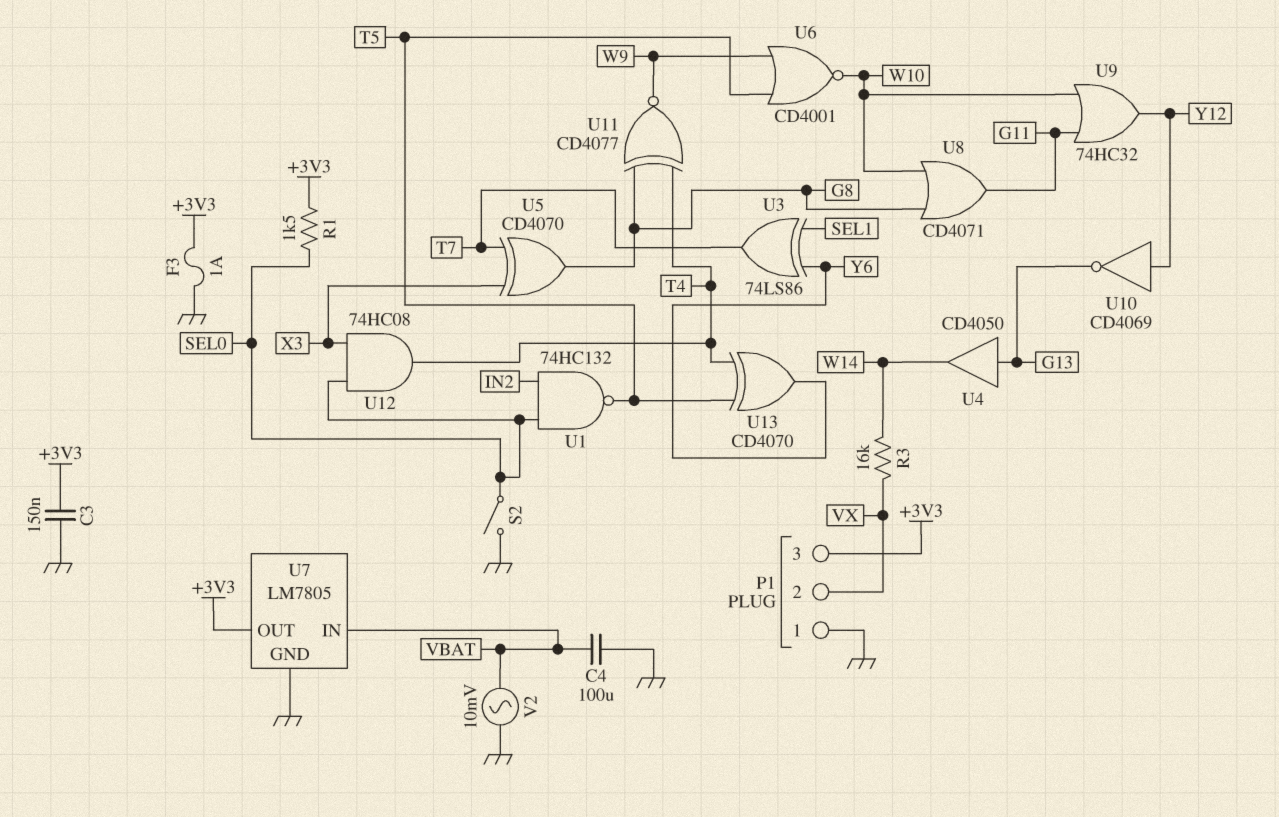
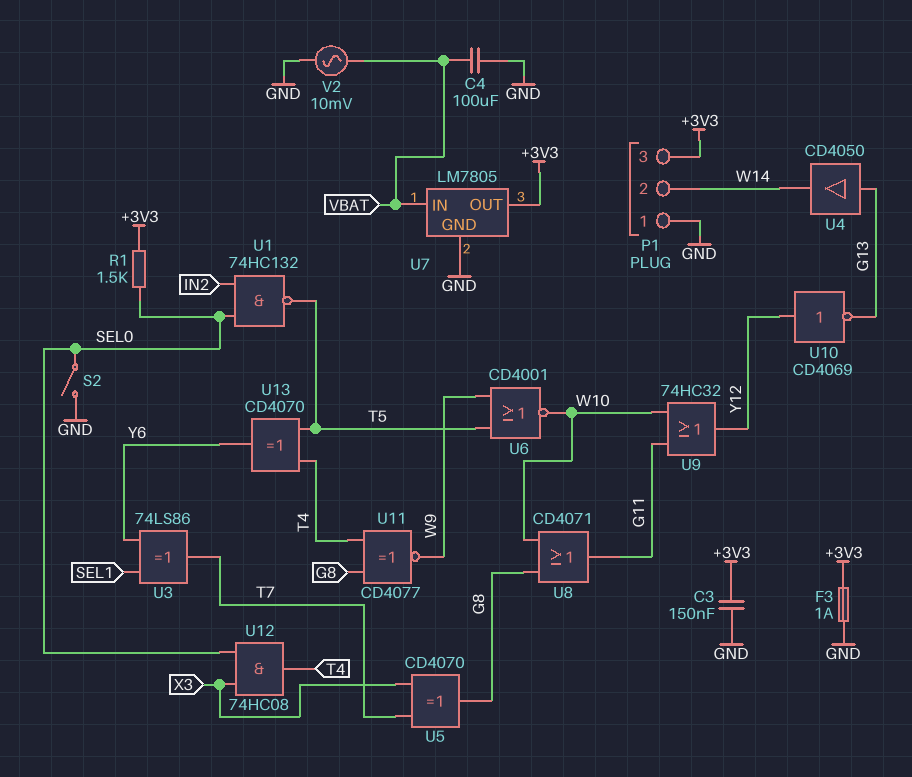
P1 pin 2: VX -> W14
R3: 16k (VX, W14) -> none

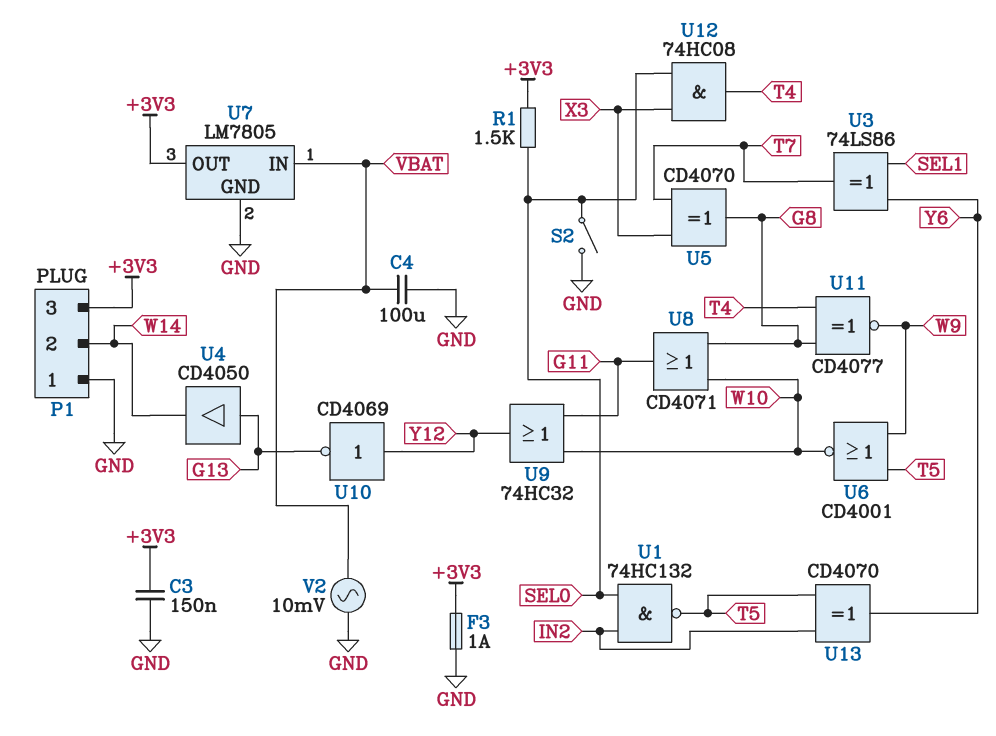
U13: XOR CD4070 (in T4, in T5, out Y6) -> XOR CD4070 (in IN2, in T5, out Y6)

